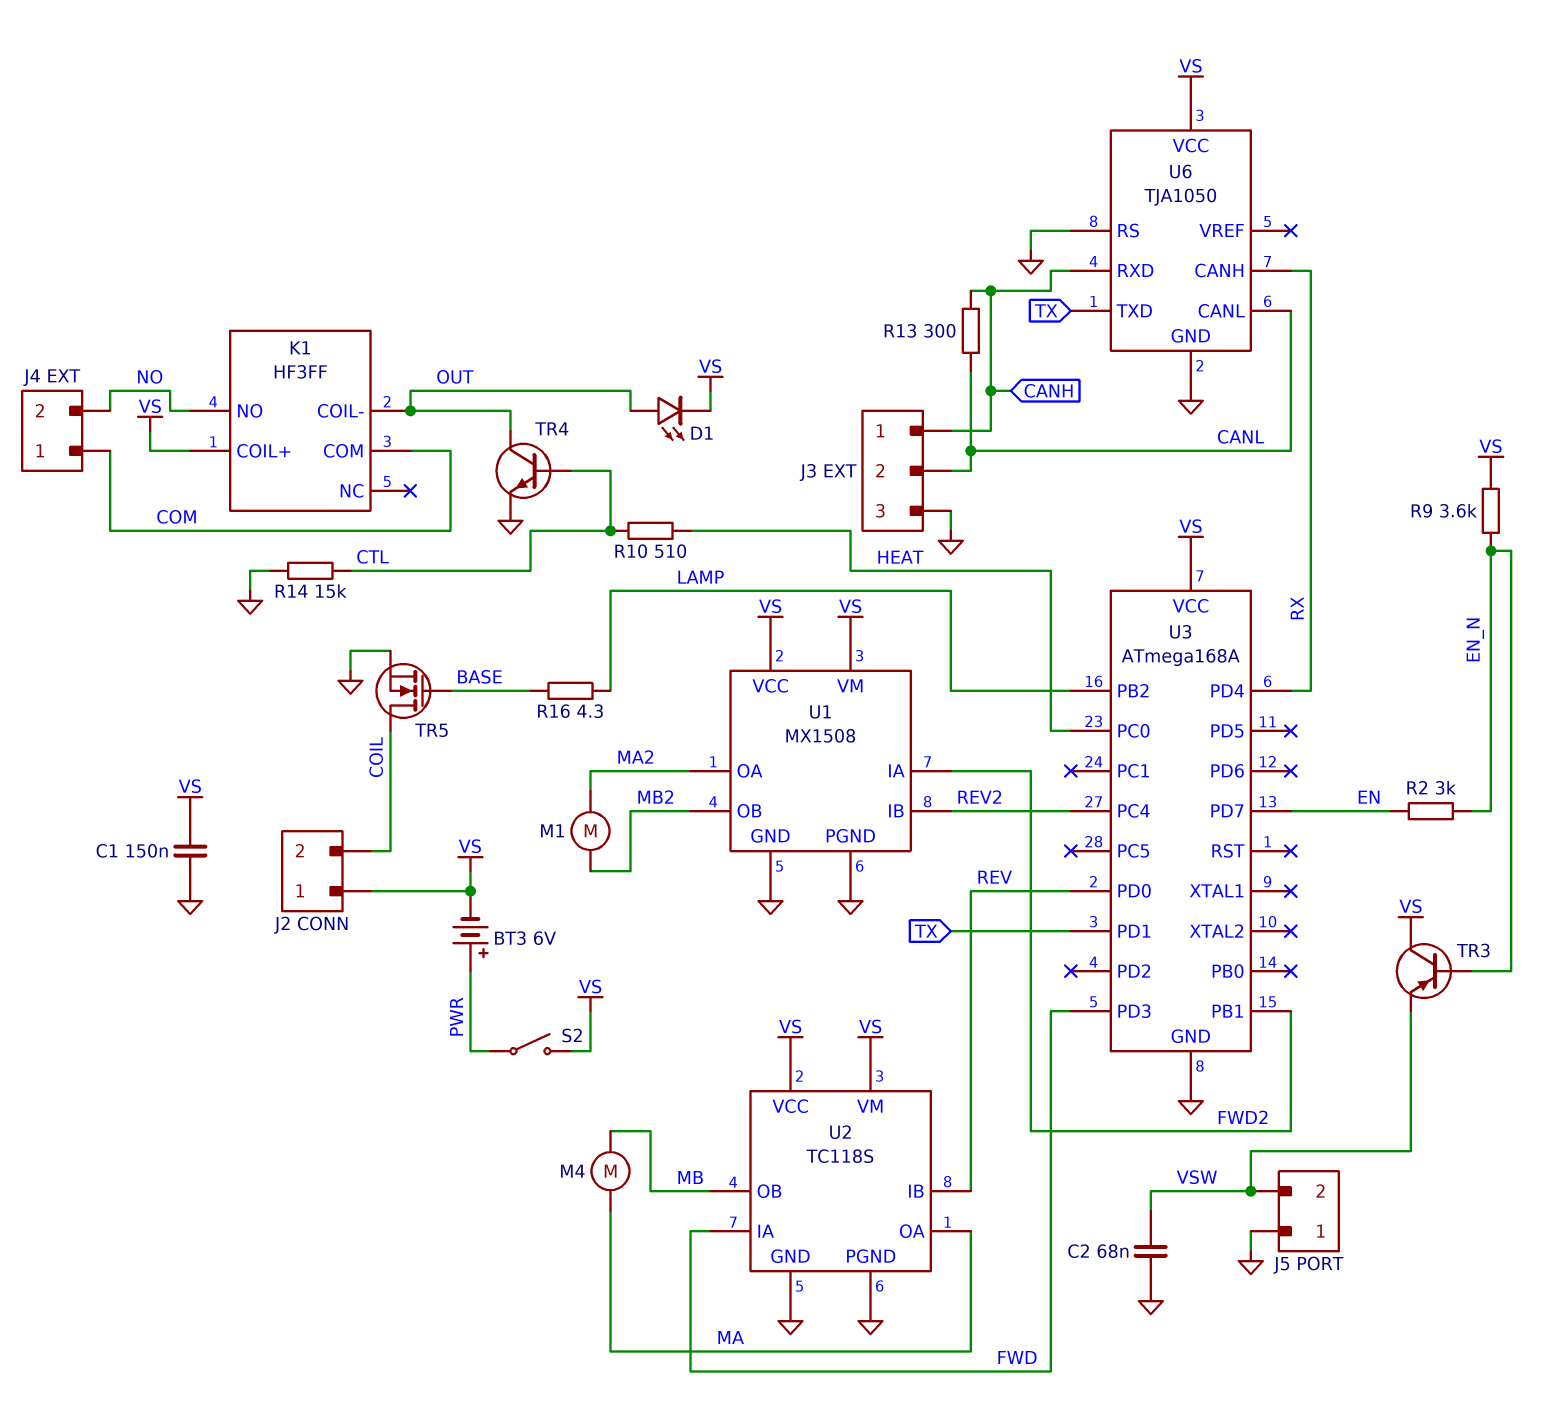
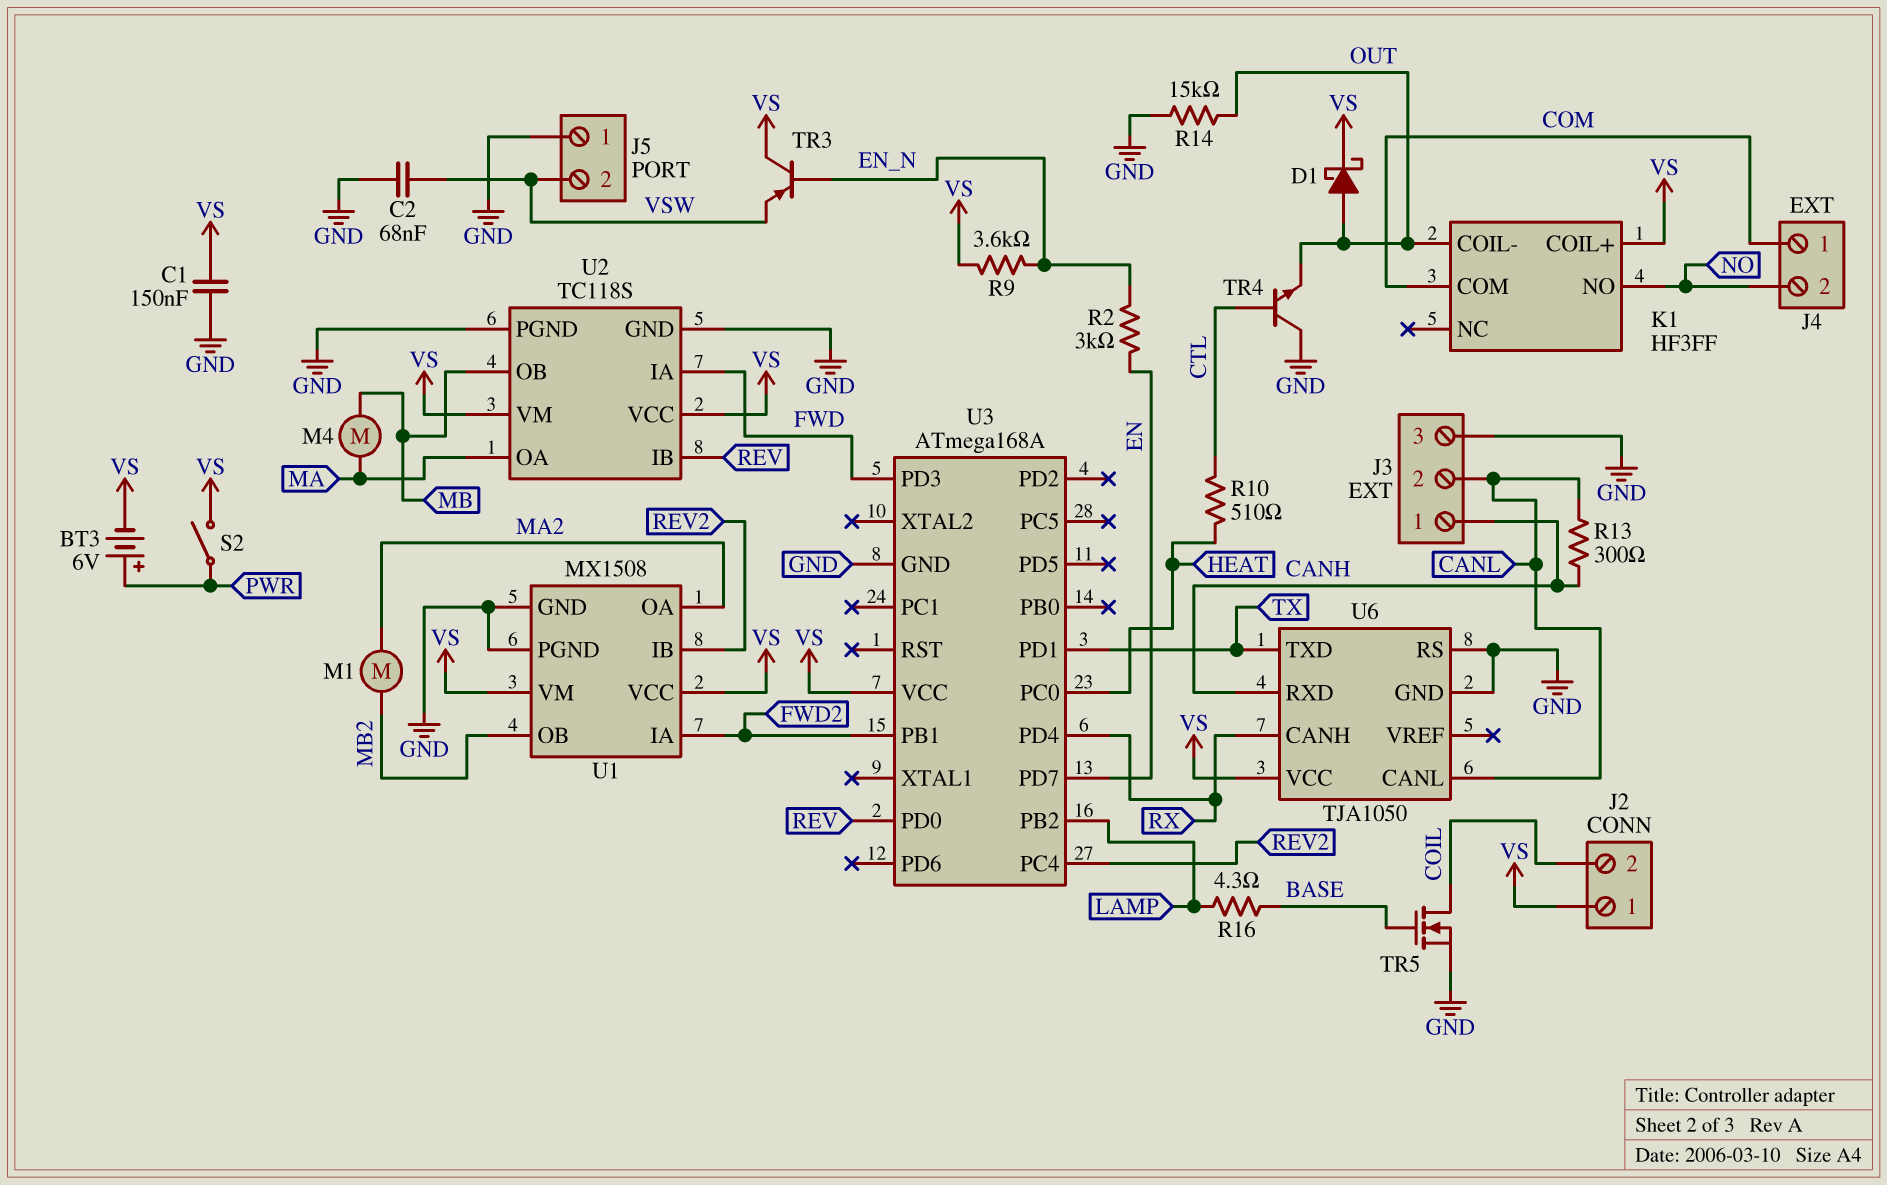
D1: LED (A OUT, K VS) -> schottky (A OUT, K VS)
R14: 15k (CTL, GND) -> 15k (GND, OUT)
TR4: NPN (B CTL, C OUT, E GND) -> NPN (B CTL, C GND, E OUT)

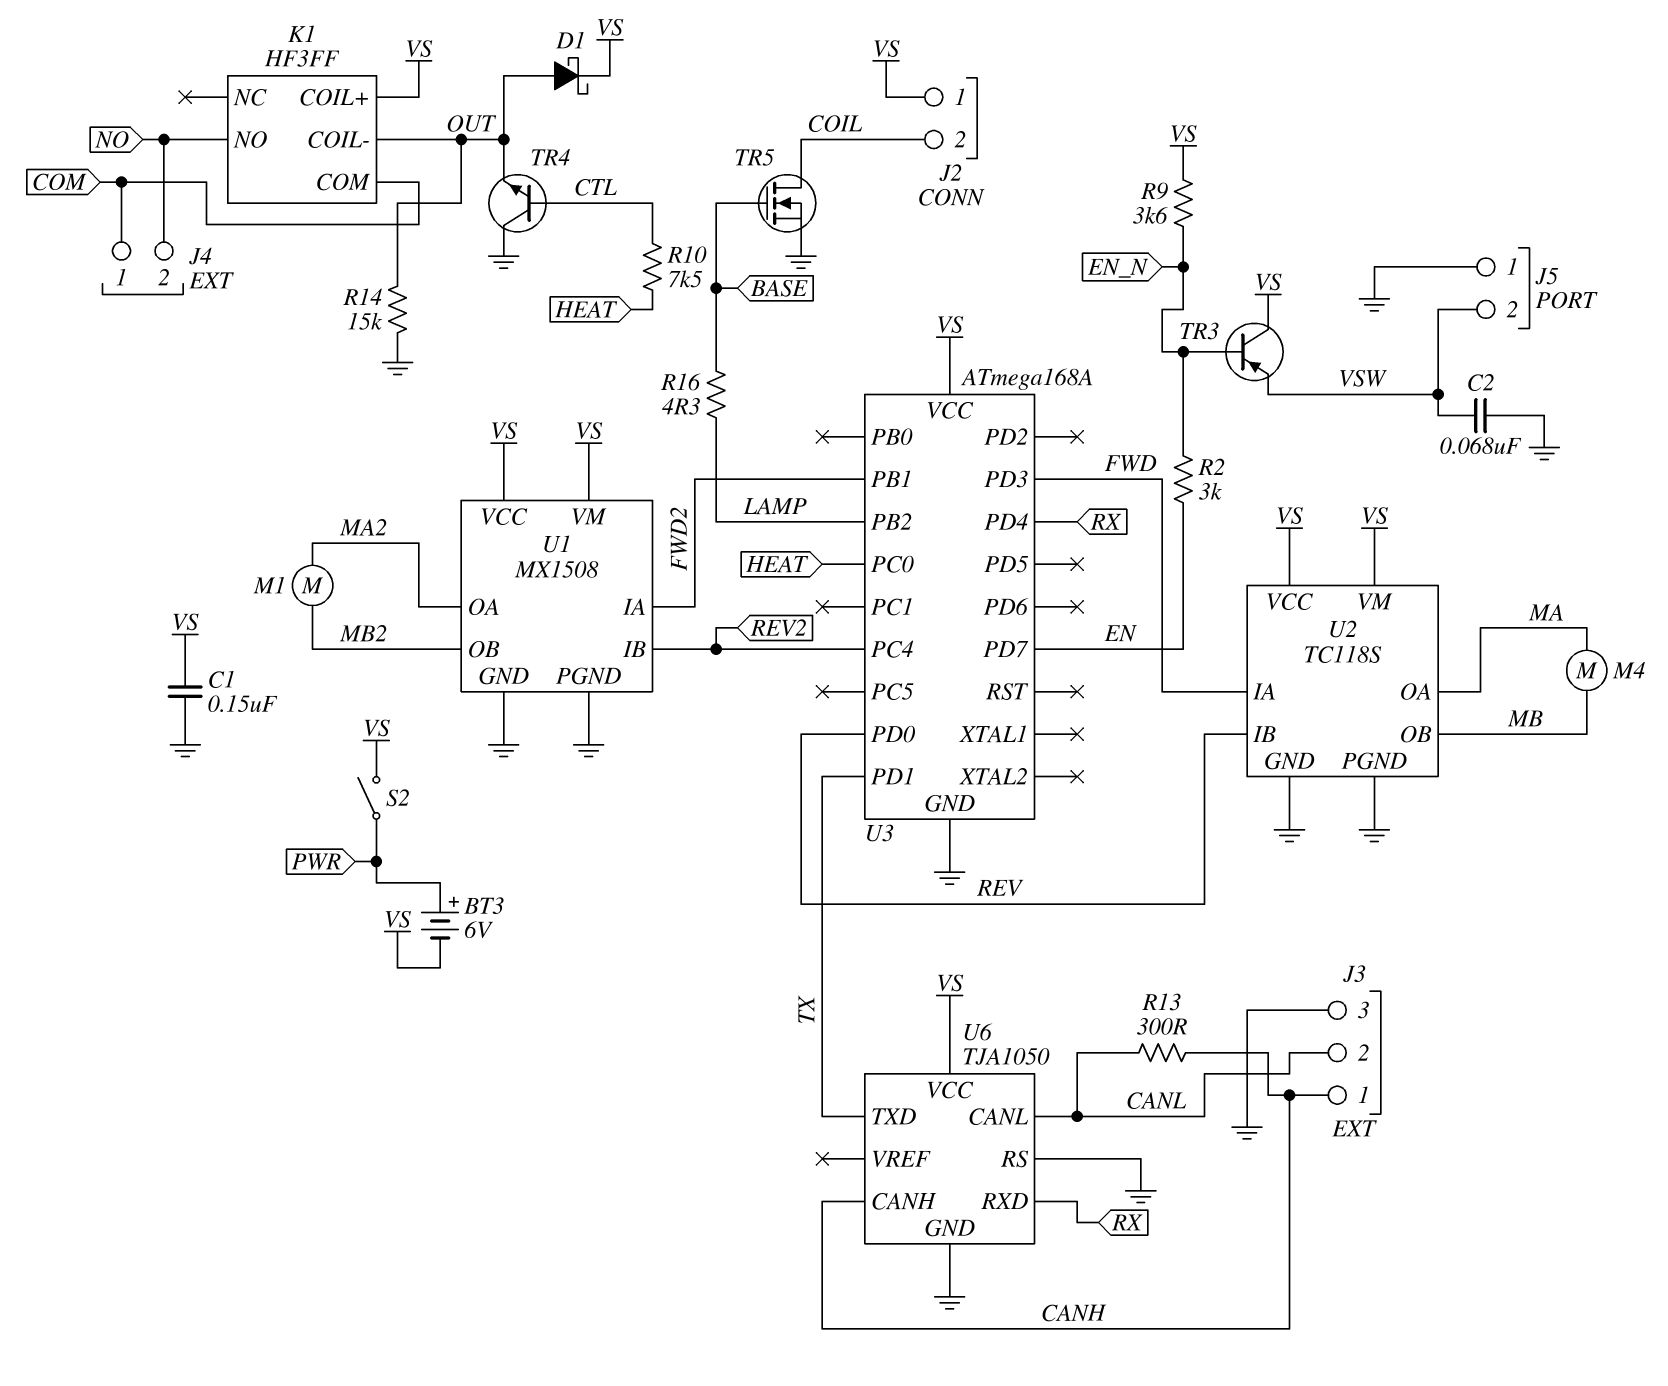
R10: 510 (CTL, HEAT) -> 7.5k (CTL, HEAT)
U6 pin CANH: RX -> CANH
U6 pin RXD: CANH -> RX

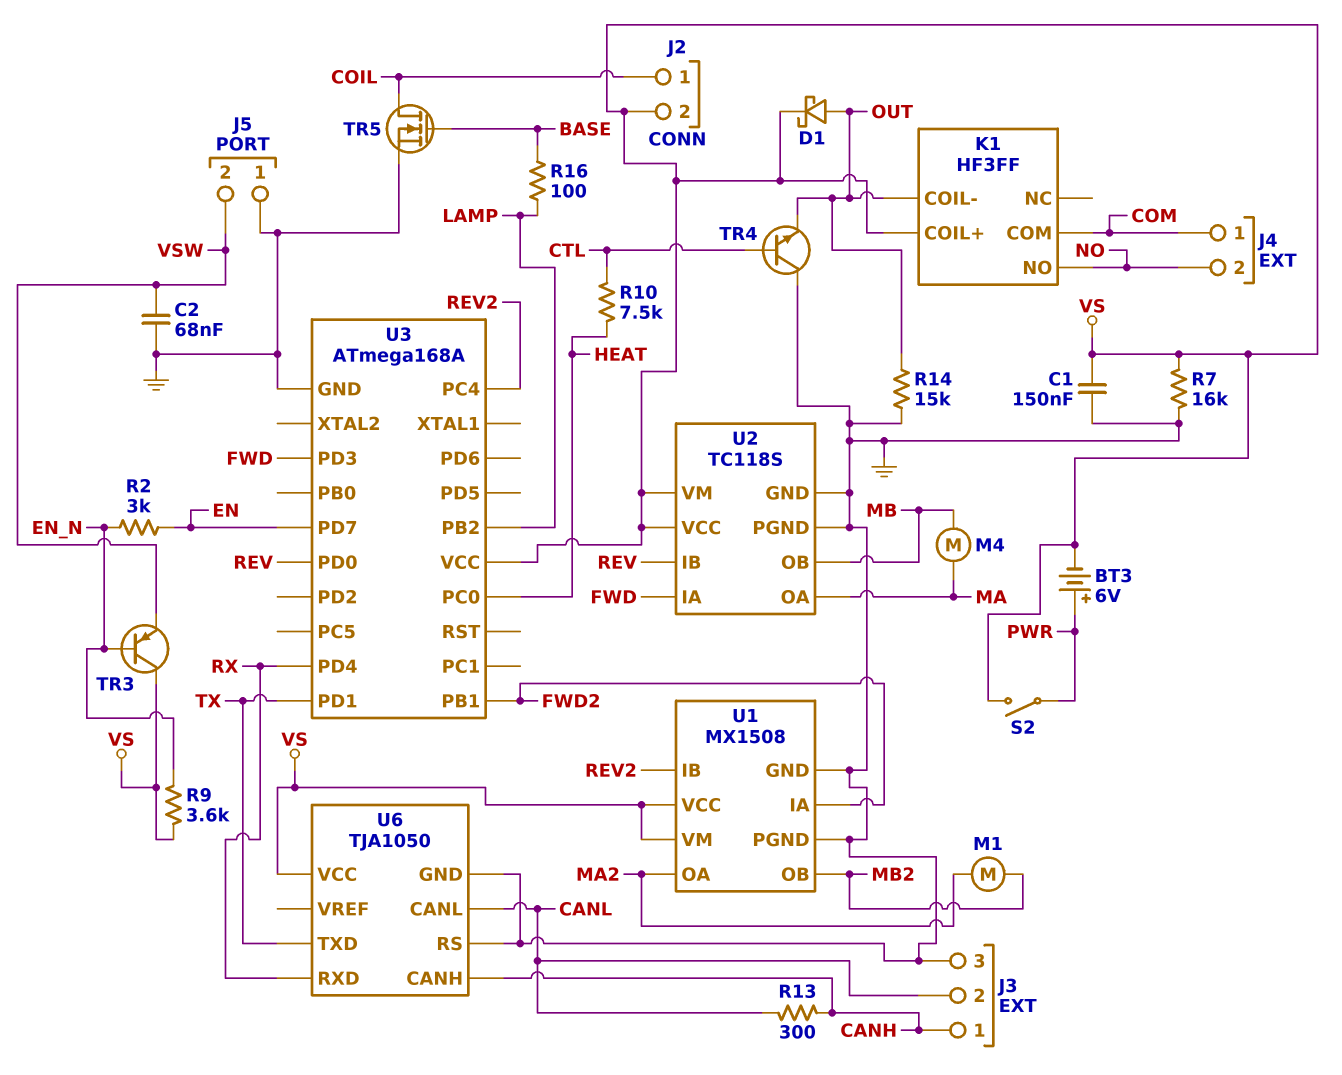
J2 pin 1: VS -> COIL
J2 pin 2: COIL -> VS
R7: none -> 16k (GND, VS)
R16: 4.3 (BASE, LAMP) -> 100 (BASE, LAMP)

